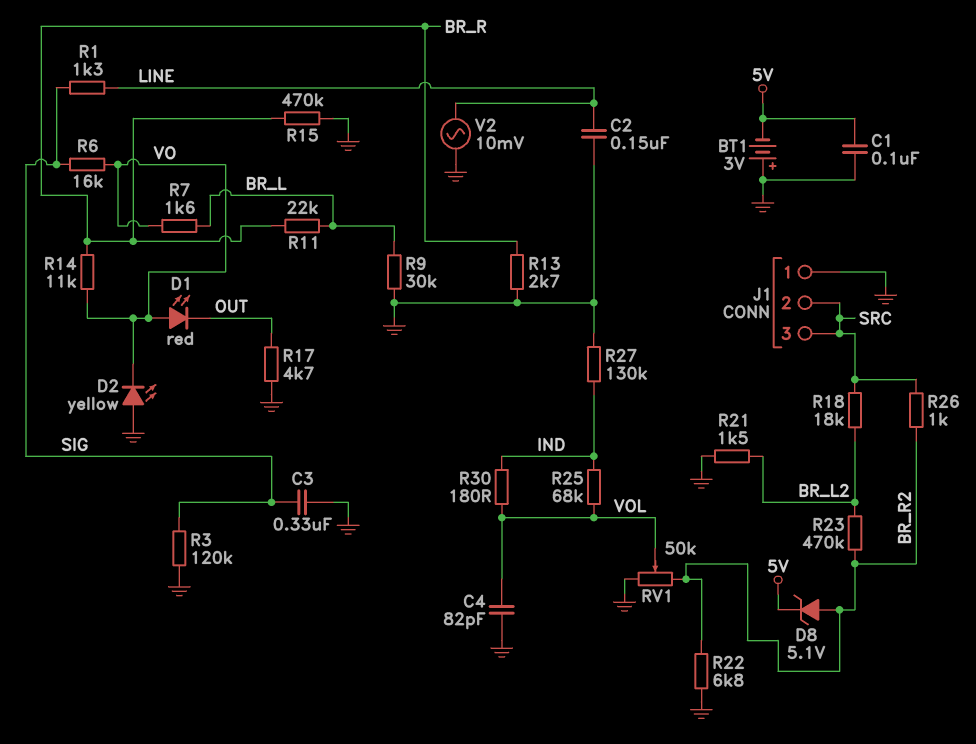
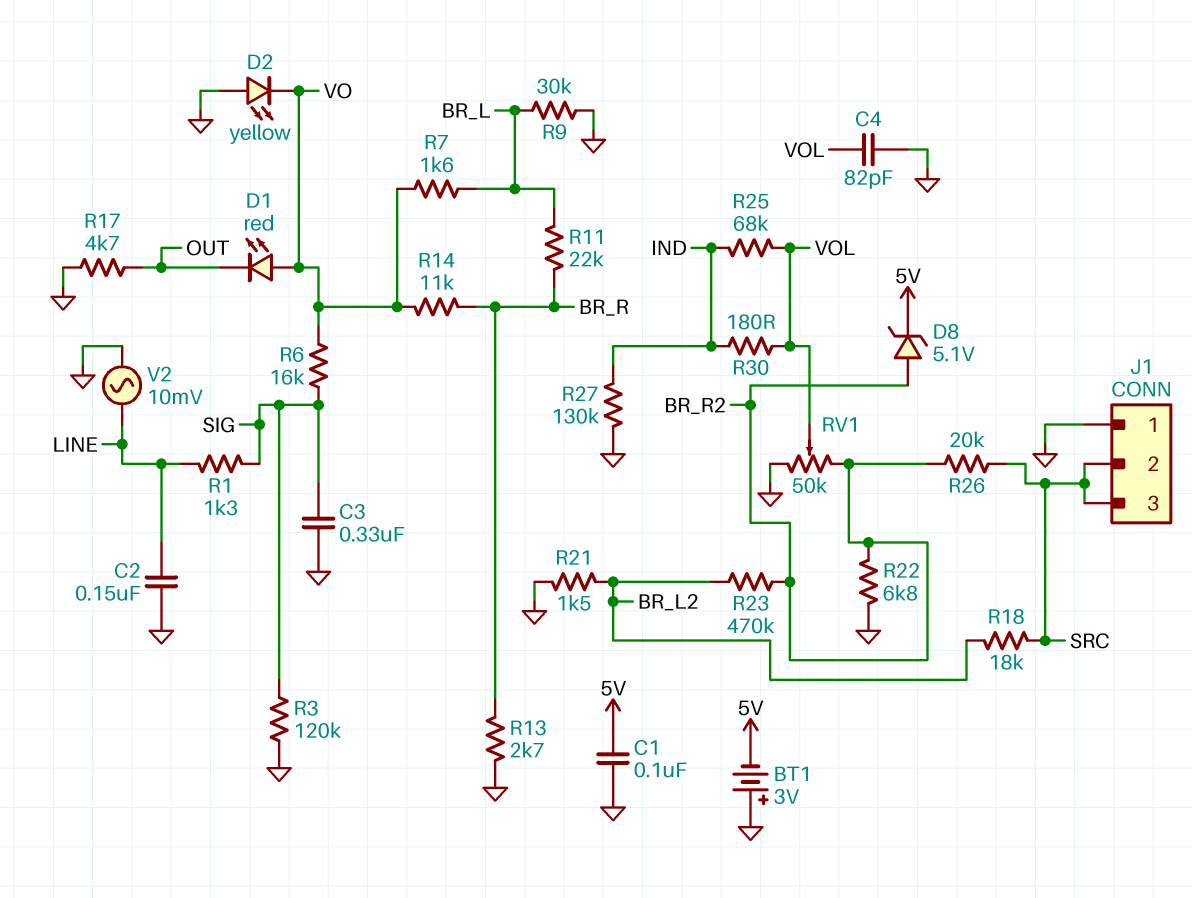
R15: 470k (BR_R, GND) -> none
R26: 1k (BR_R2, SRC) -> 20k (BR_R2, SRC)

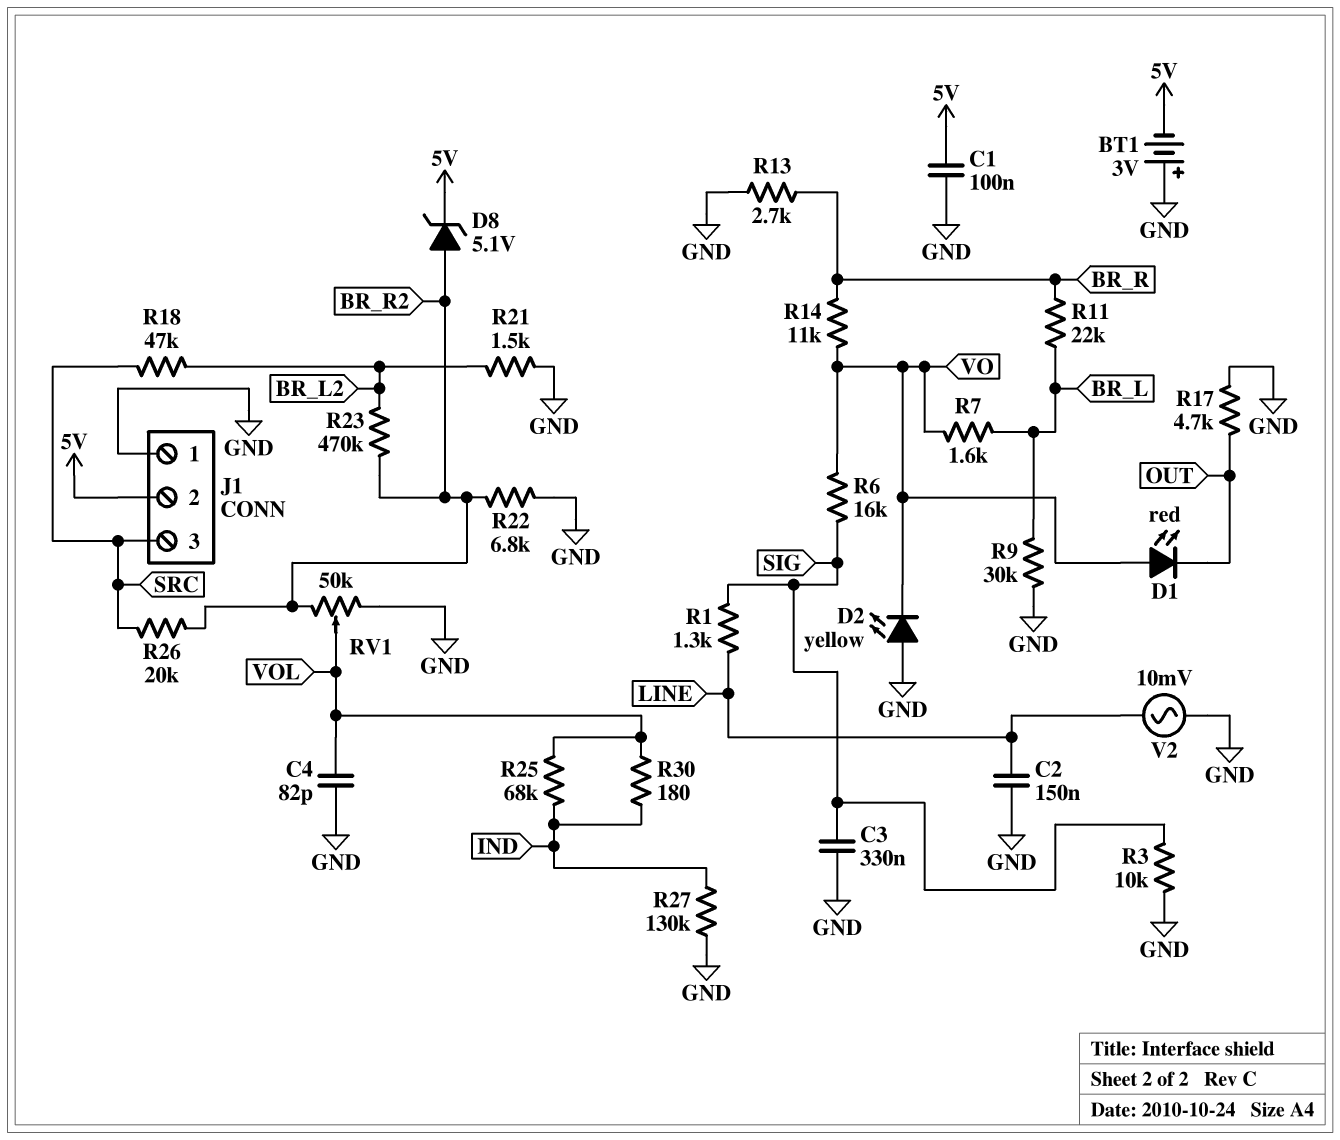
J1 pin 2: SRC -> 5V
R3: 120k (GND, SIG) -> 10k (GND, SIG)
R18: 18k (BR_L2, SRC) -> 47k (BR_L2, SRC)

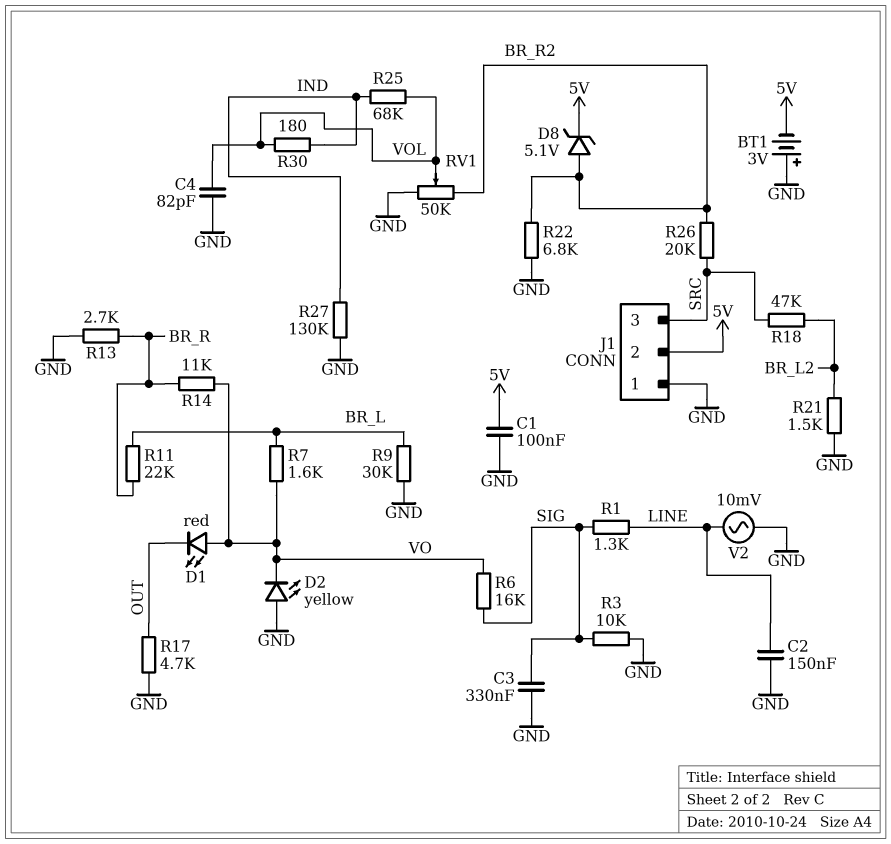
R23: 470k (BR_L2, BR_R2) -> none

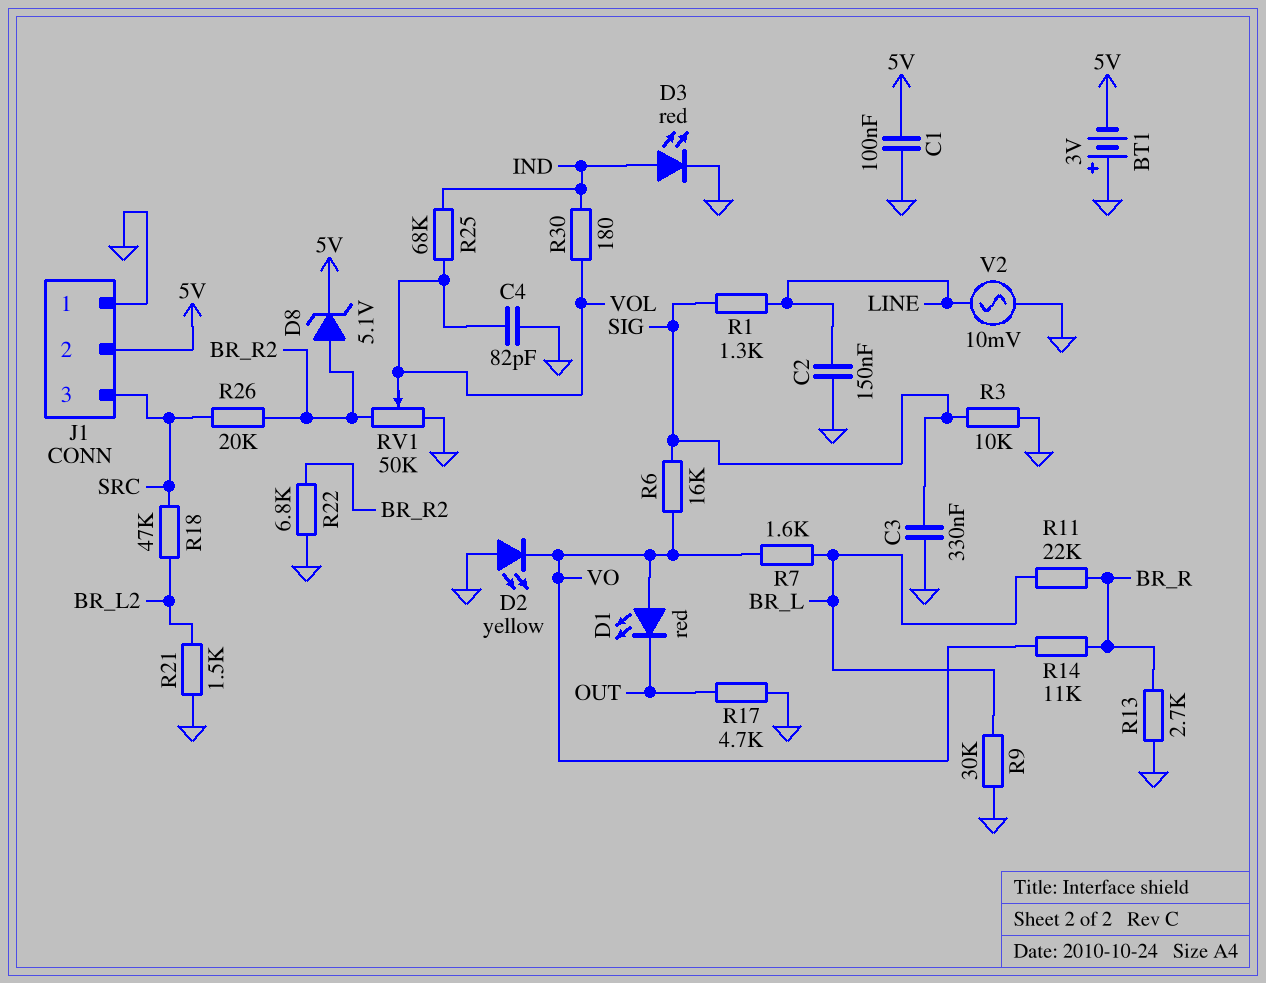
D3: none -> LED red (A IND, K GND)
R27: 130k (GND, IND) -> none

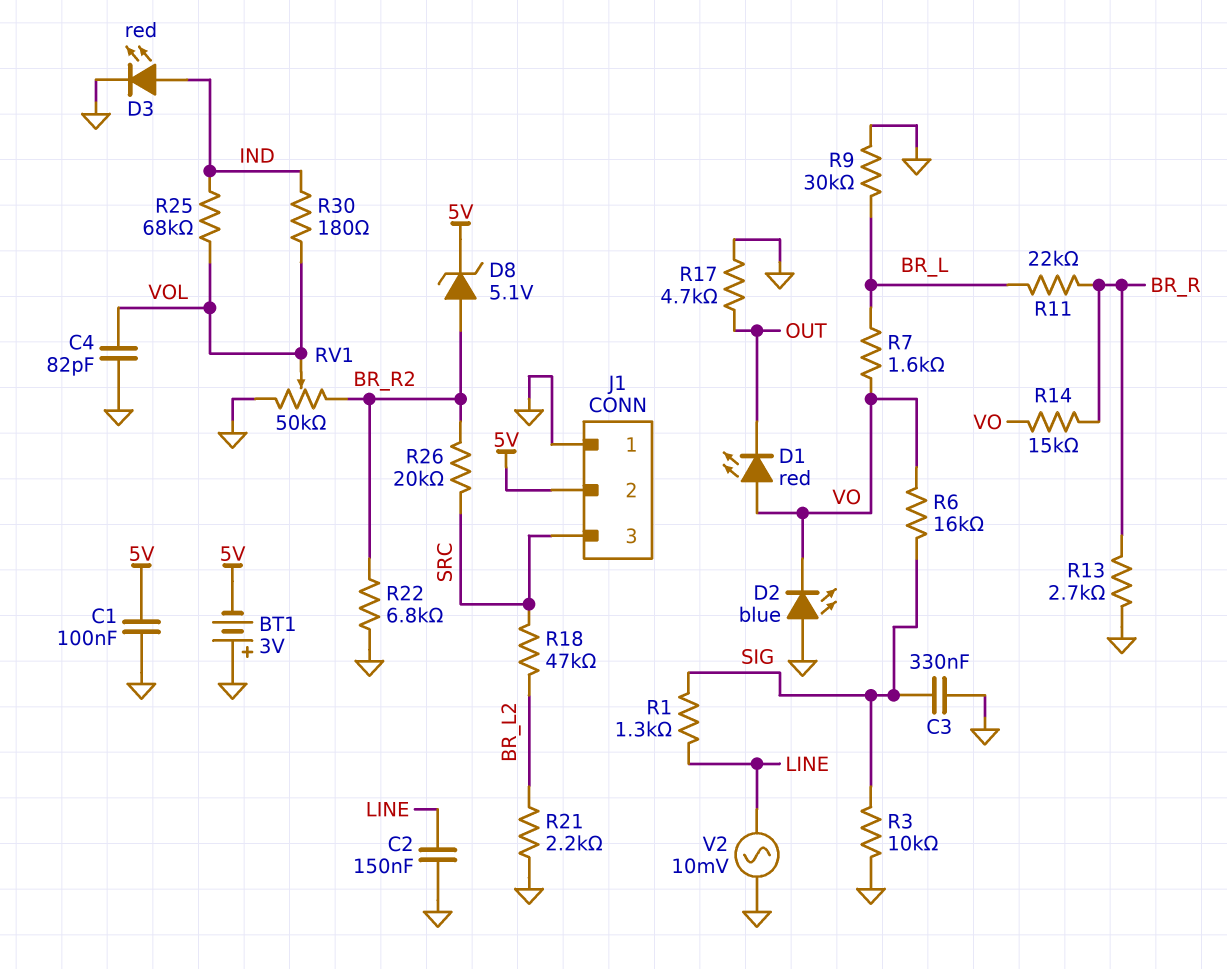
D2: LED yellow (A GND, K VO) -> LED blue (A GND, K VO)
R14: 11k (BR_R, VO) -> 15k (BR_R, VO)
R21: 1.5k (BR_L2, GND) -> 2.2k (BR_L2, GND)

